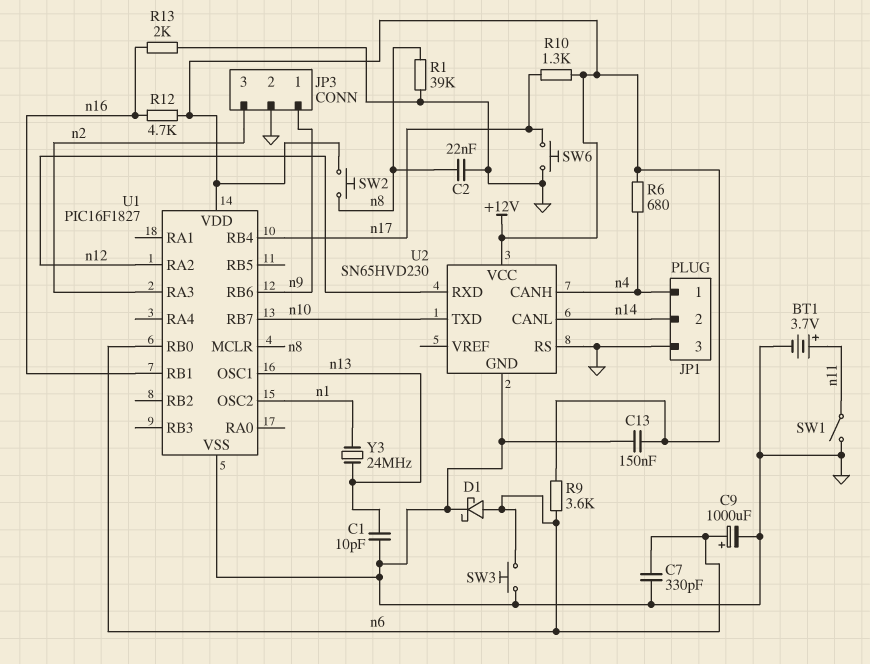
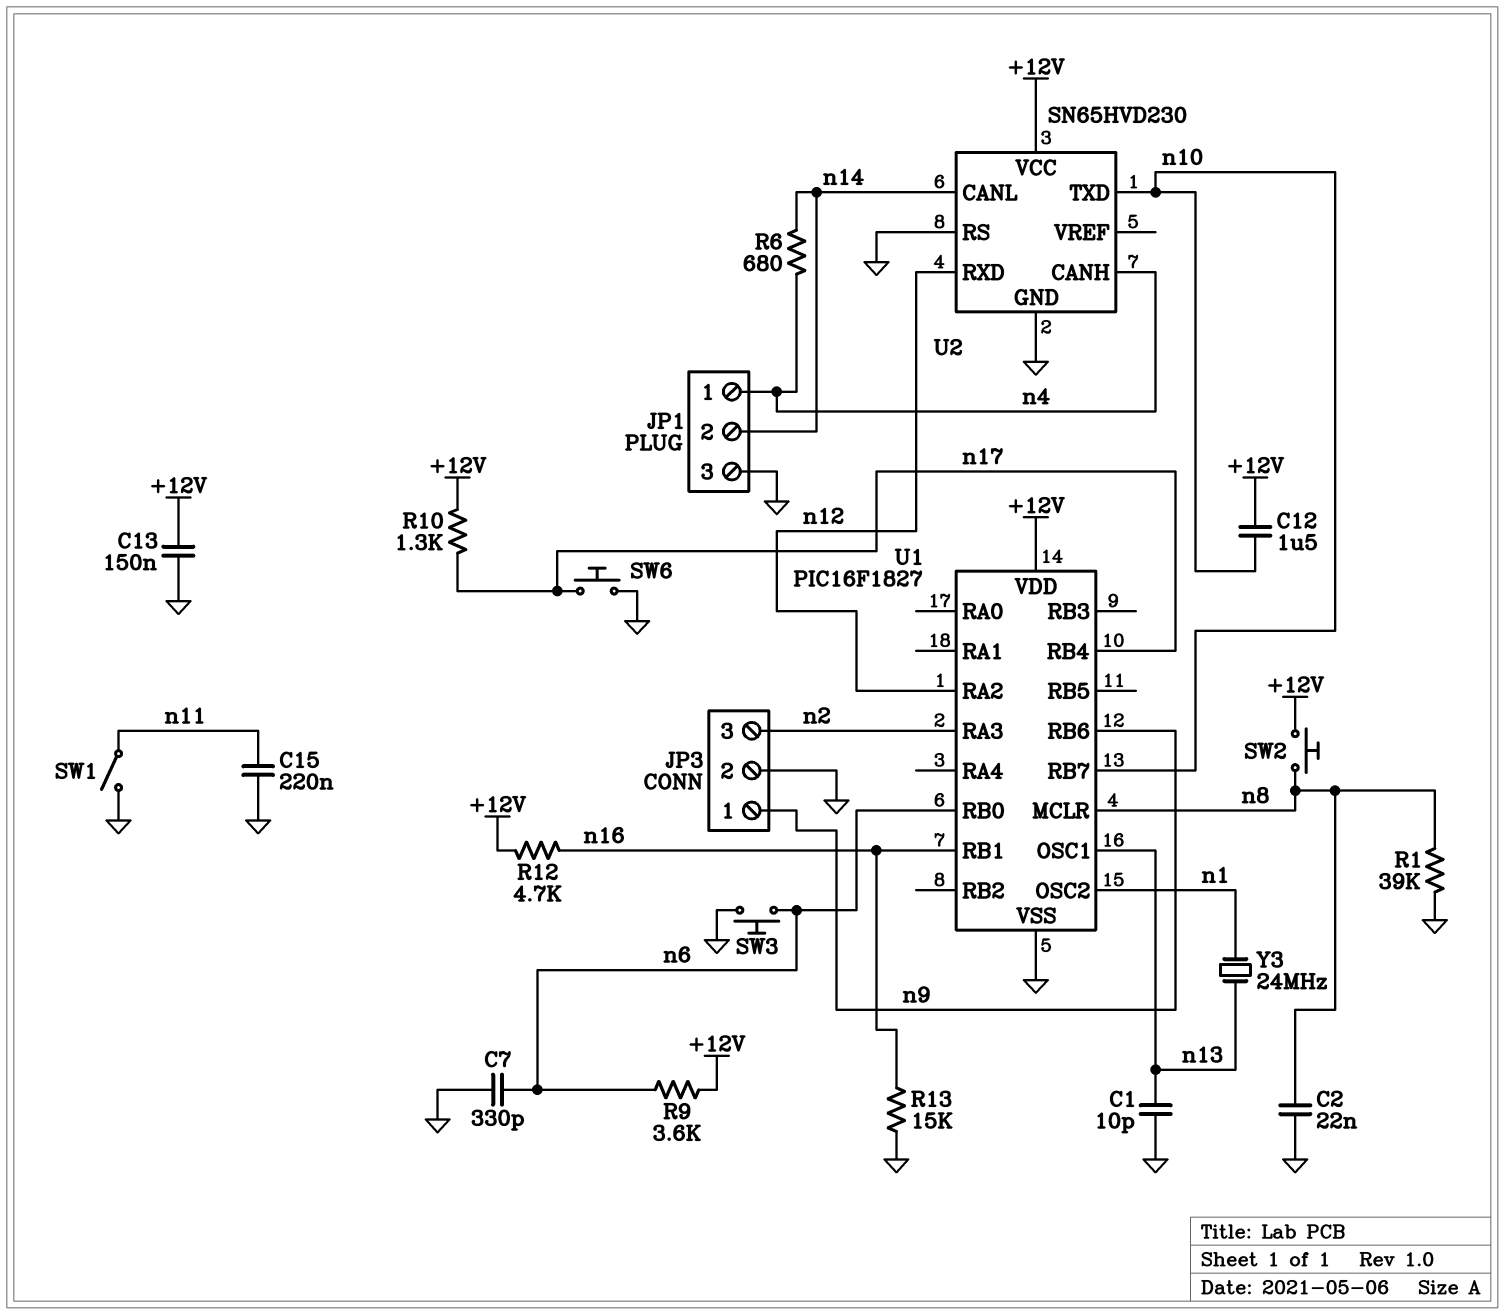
BT1: 3.7V (plus n11, minus GND) -> none
C9: 1000uF (plus n6, minus GND) -> none
C12: none -> 1.5uF (+12V, n10)
C15: none -> 220nF (GND, n11)
D1: schottky (A n6, K GND) -> none
R6: 680 (+12V, n4) -> 680 (n4, n14)
R13: 2k (GND, n16) -> 15k (GND, n16)

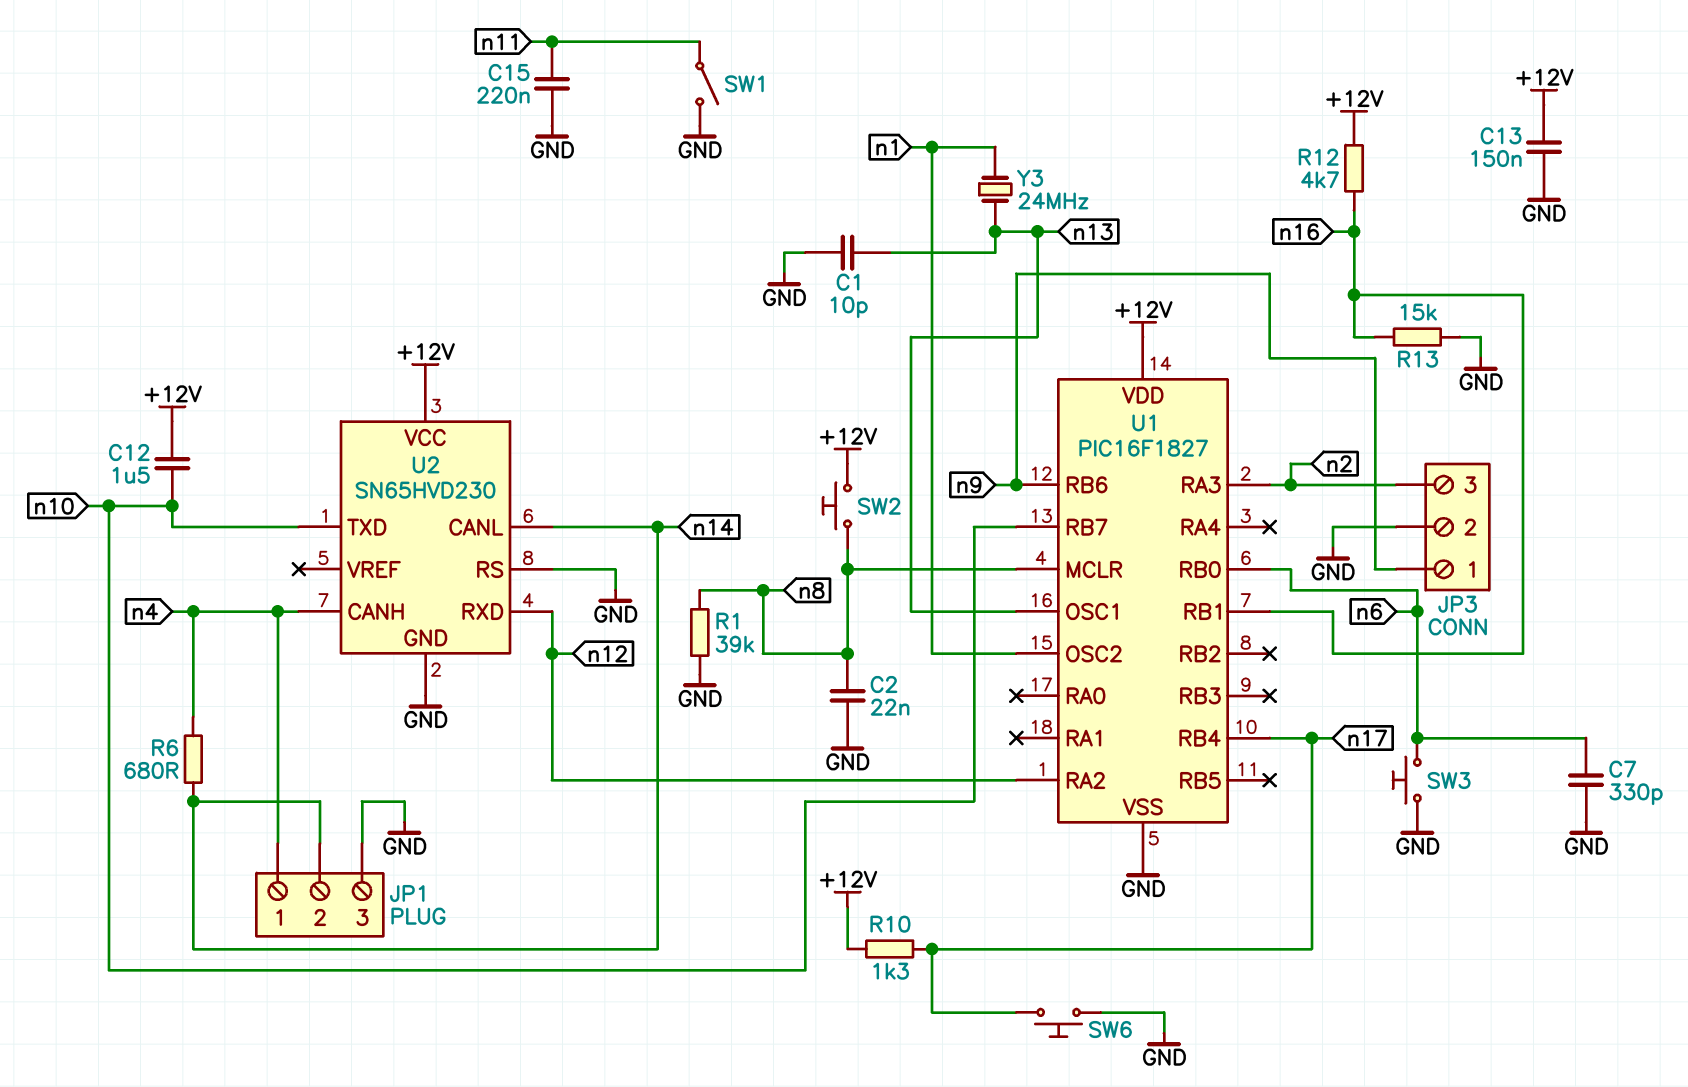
R9: 3.6k (+12V, n6) -> none

